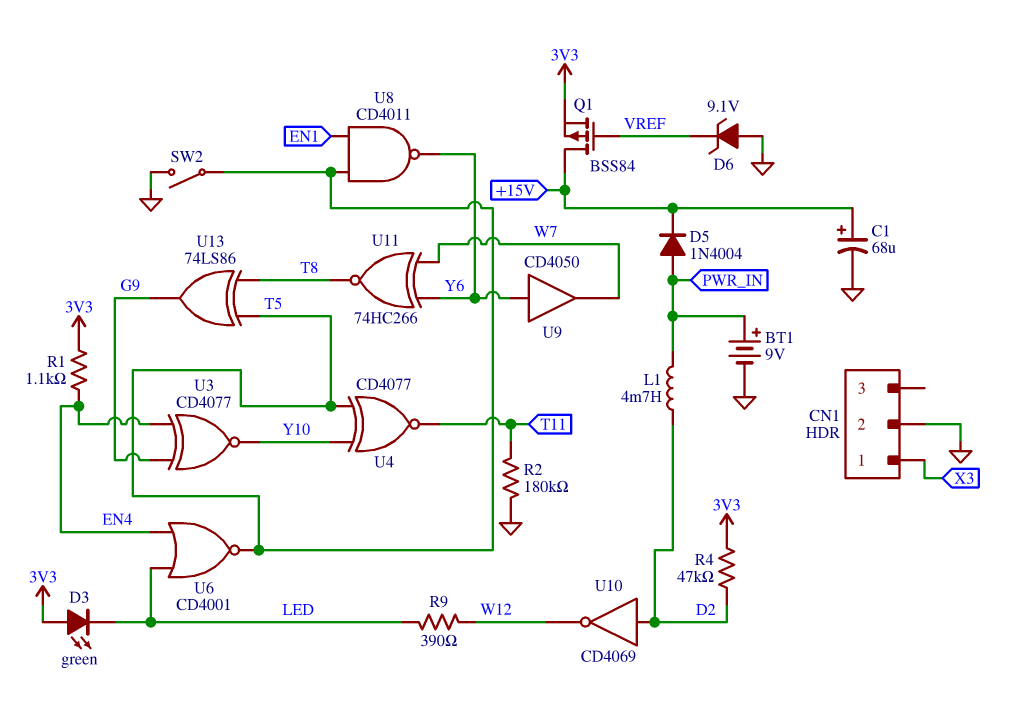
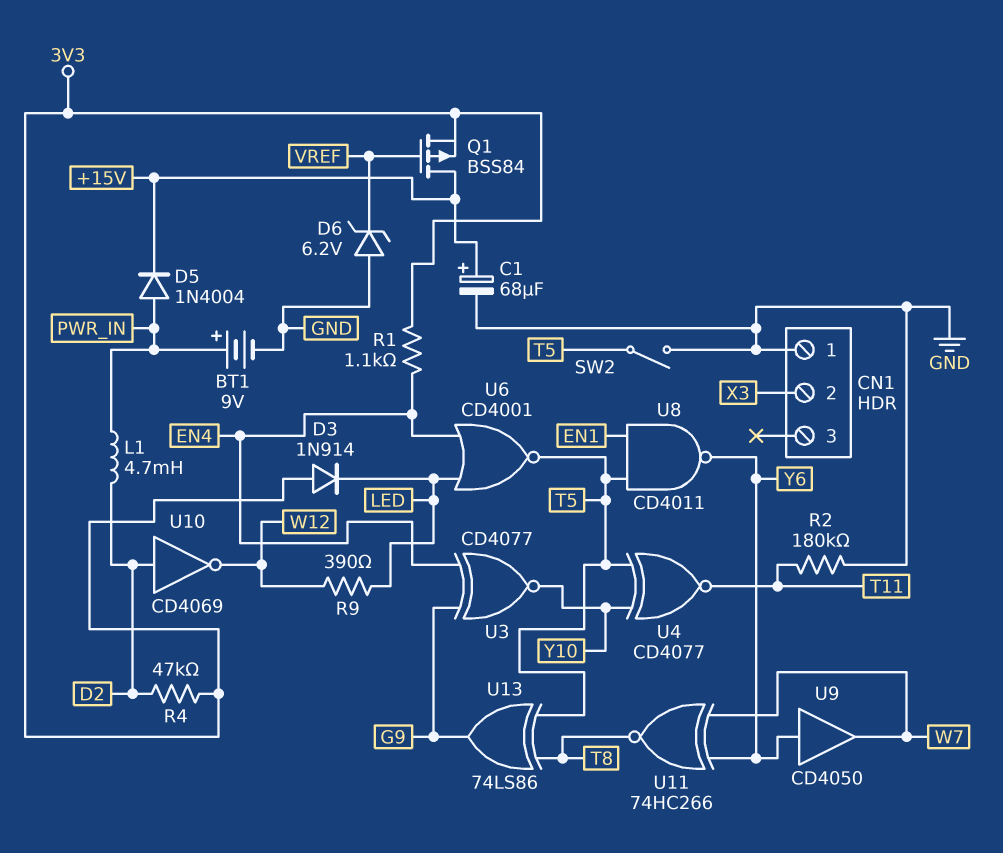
CN1 pin 1: X3 -> GND
CN1 pin 2: GND -> X3
D3: LED green (A 3V3, K LED) -> diode 1N914 (A 3V3, K LED)
D6: zener 9.1V (A GND, K VREF) -> zener 6.2V (A GND, K VREF)

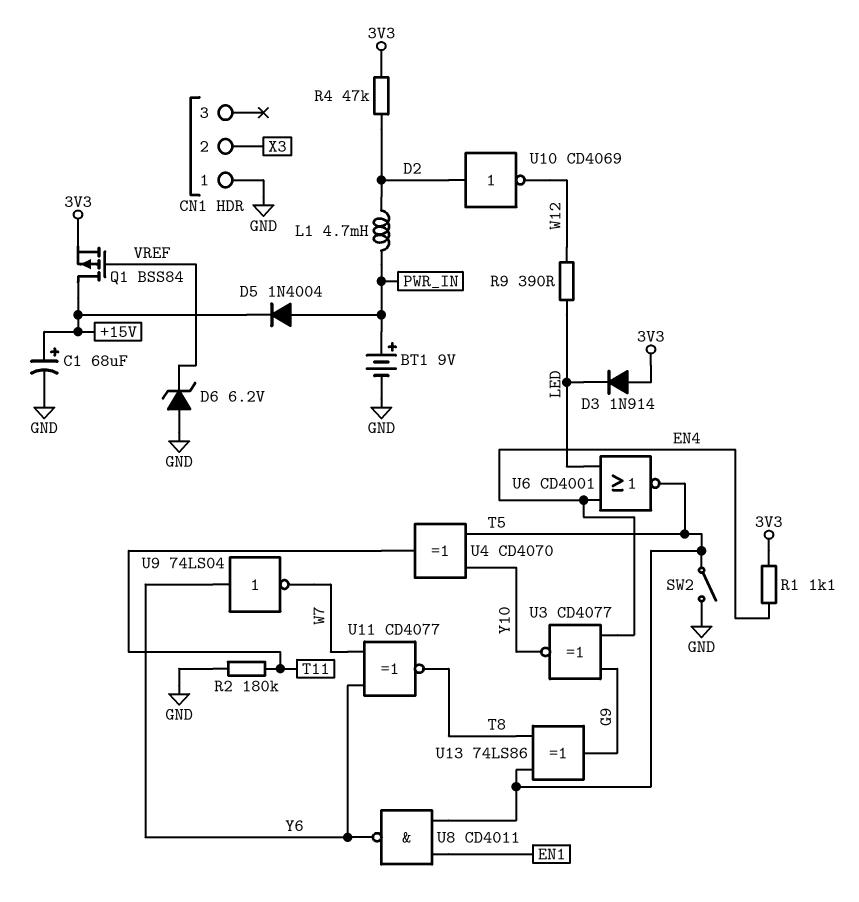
U4: XNOR CD4077 (in T5, in Y10, out T11) -> XOR CD4070 (in T5, in Y10, out T11)
U9: buffer CD4050 (in Y6, out W7) -> NOT 74LS04 (in Y6, out W7)
U11: XNOR 74HC266 (in W7, in Y6, out T8) -> XNOR CD4077 (in W7, in Y6, out T8)

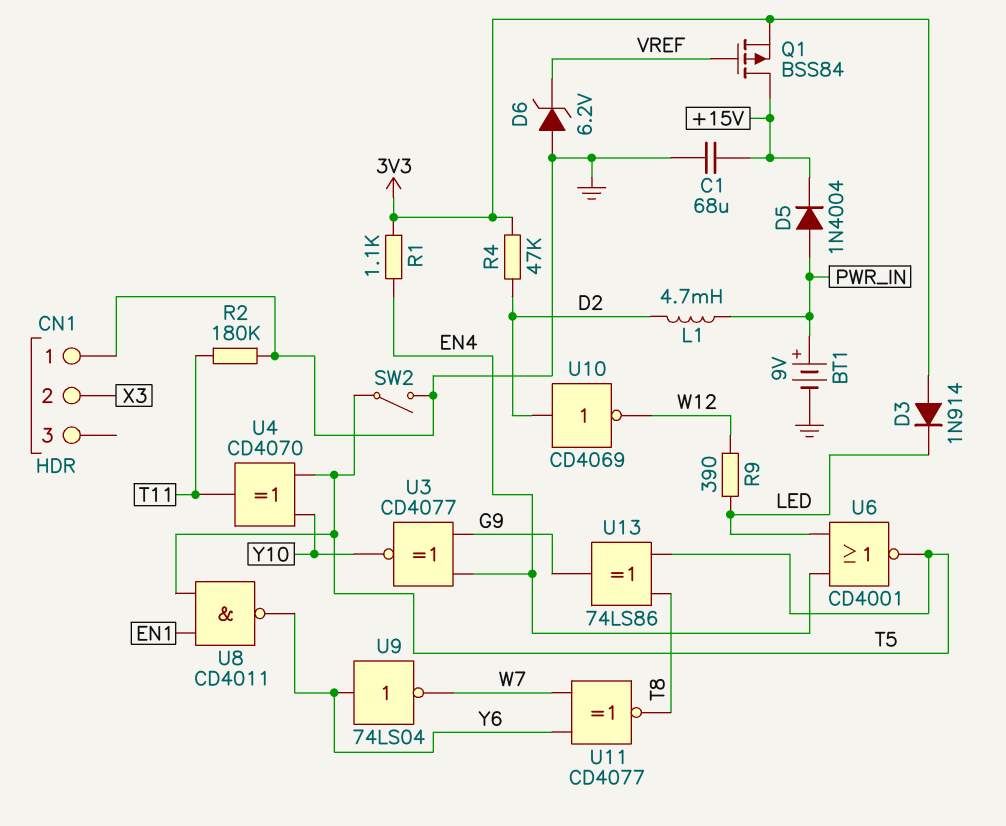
C1: 68uF (plus +15V, minus GND) -> 68uF (+15V, GND)

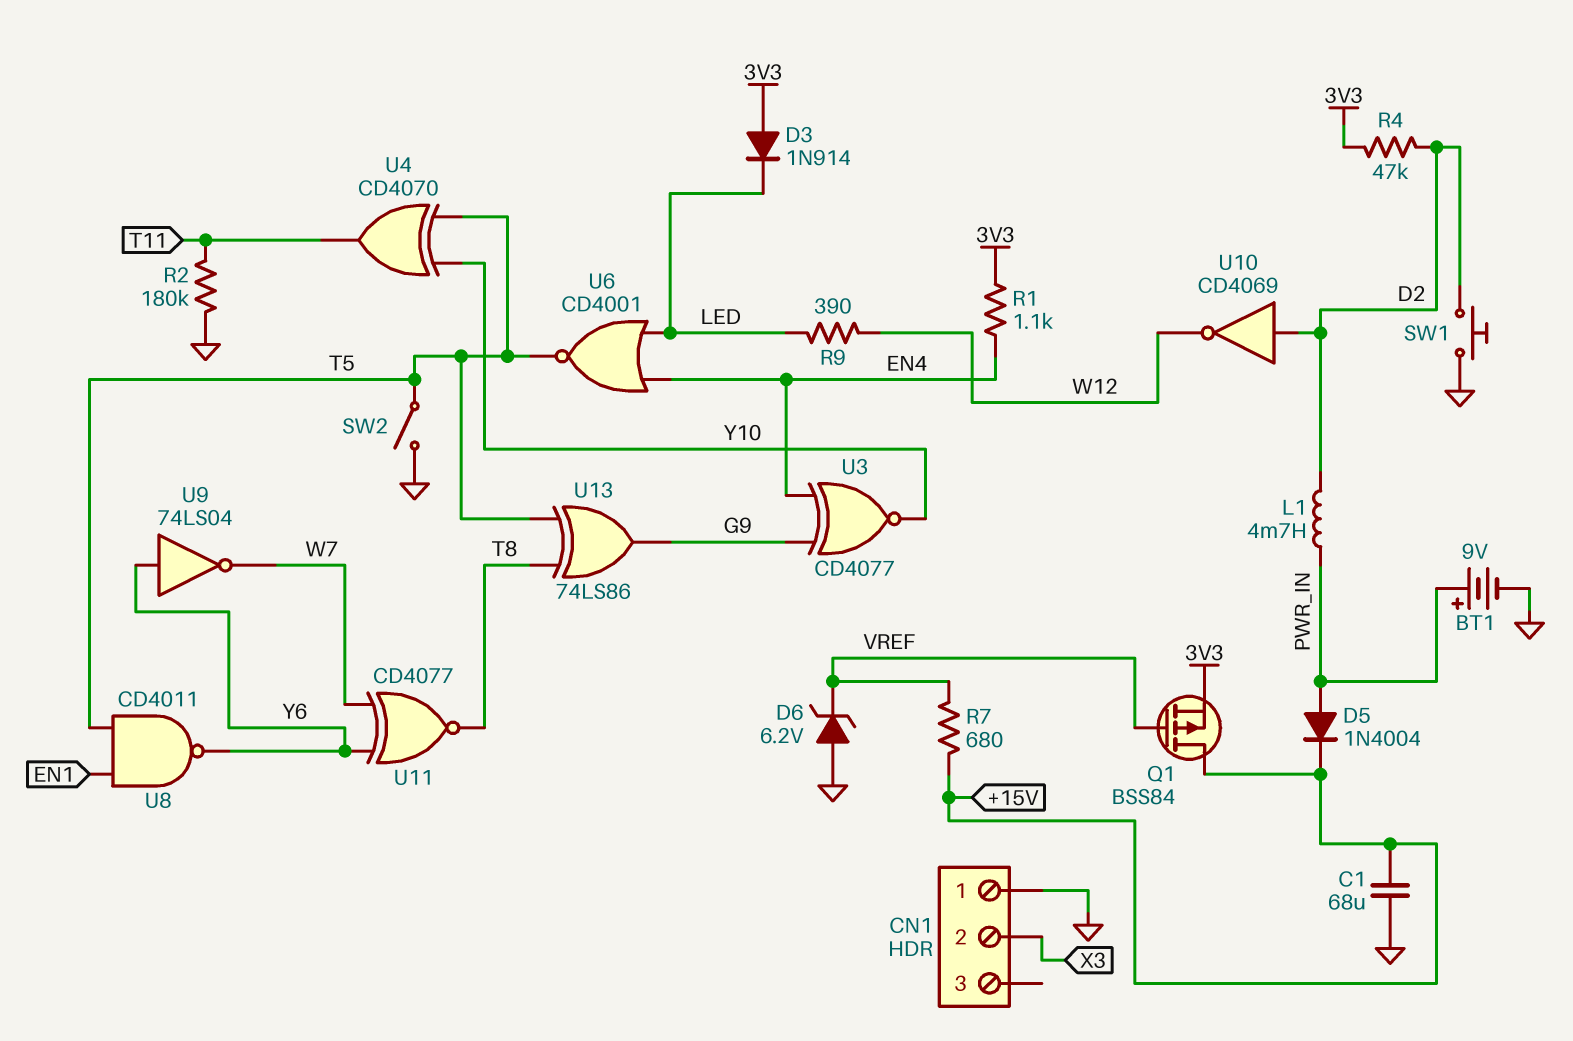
R7: none -> 680 (+15V, VREF)
SW1: none -> button (D2, GND)

